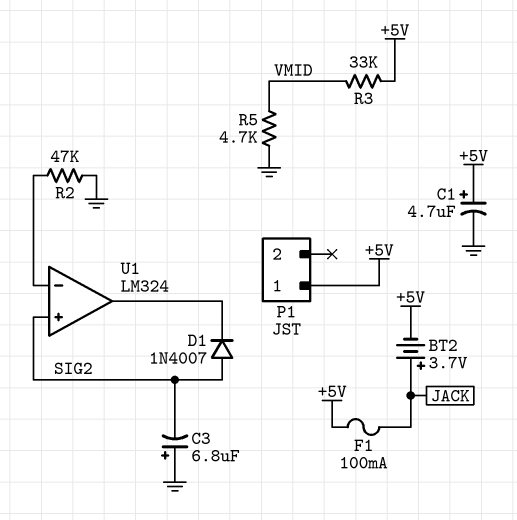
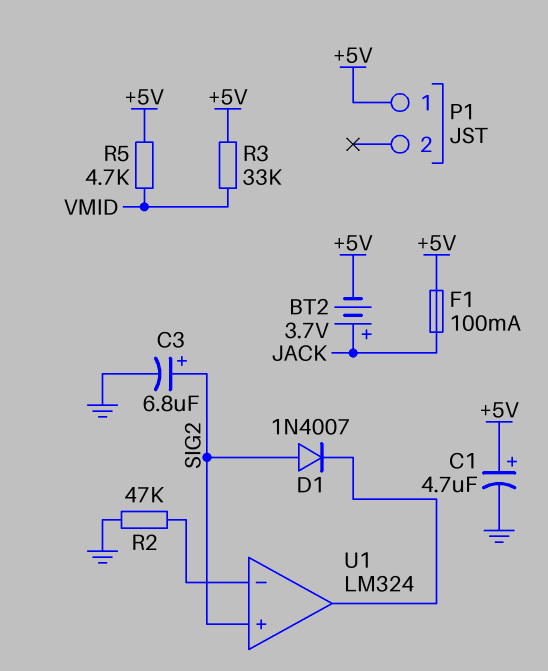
C3: 6.8uF (plus GND, minus SIG2) -> 6.8uF (plus SIG2, minus GND)
R5: 4.7k (GND, VMID) -> 4.7k (+5V, VMID)

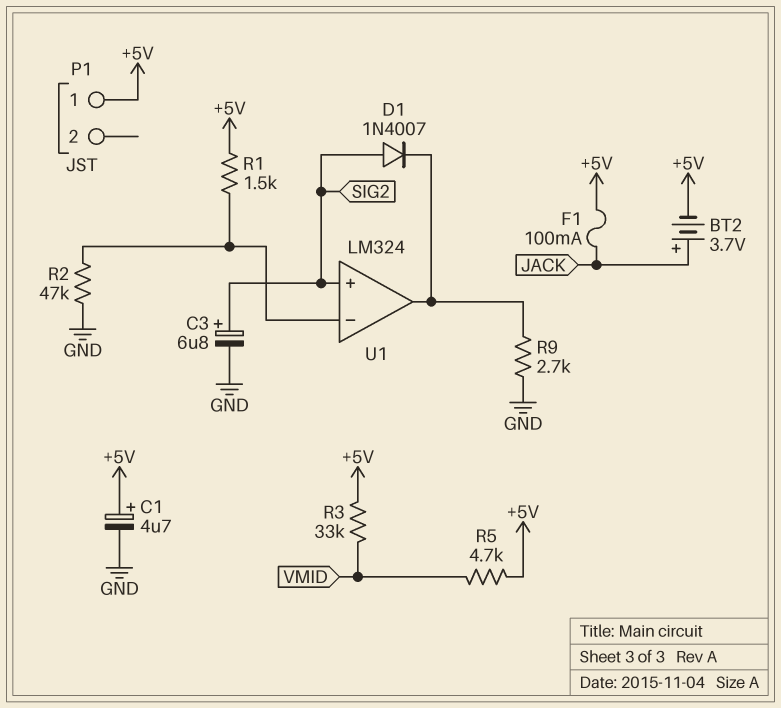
R1: none -> 1.5k (+5V, U1/in-)
R9: none -> 2.7k (GND, U1/out)

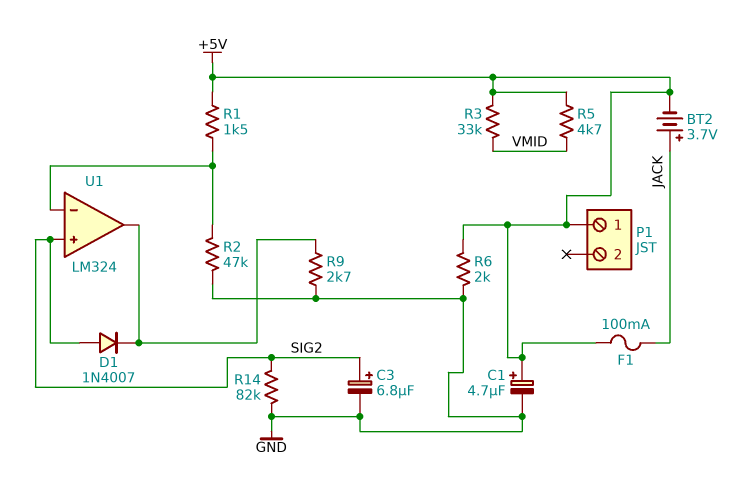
R6: none -> 2k (+5V, GND)
R14: none -> 82k (GND, SIG2)

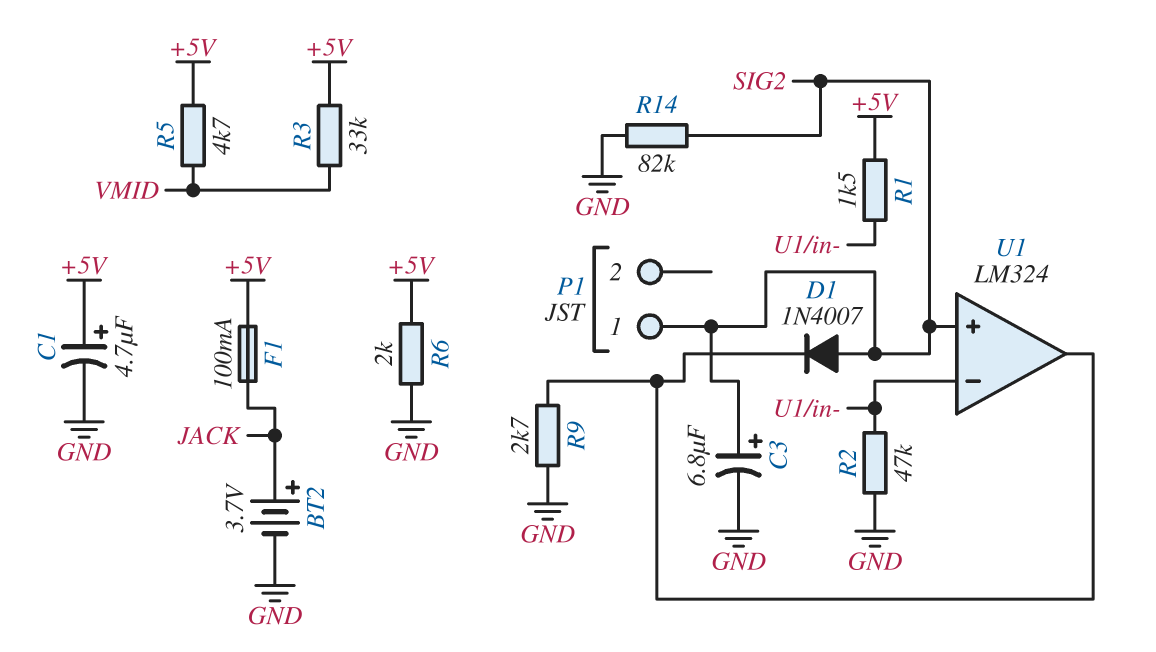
BT2: 3.7V (plus JACK, minus +5V) -> 3.7V (plus JACK, minus GND)
P1 pin 1: +5V -> SIG2

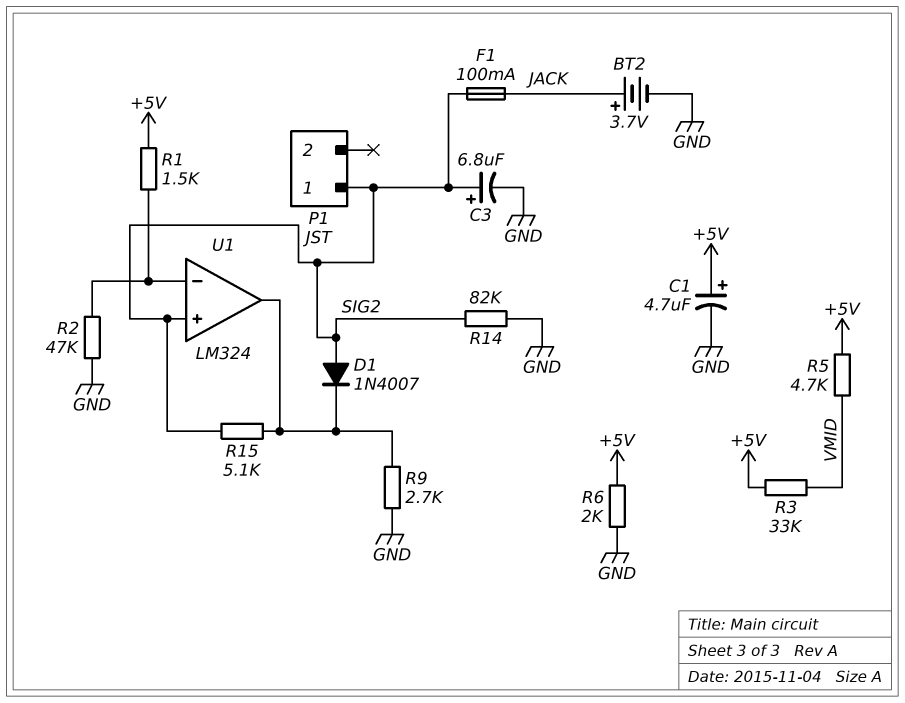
F1: 100mA (+5V, JACK) -> 100mA (JACK, SIG2)
R15: none -> 5.1k (SIG2, U1/out)

